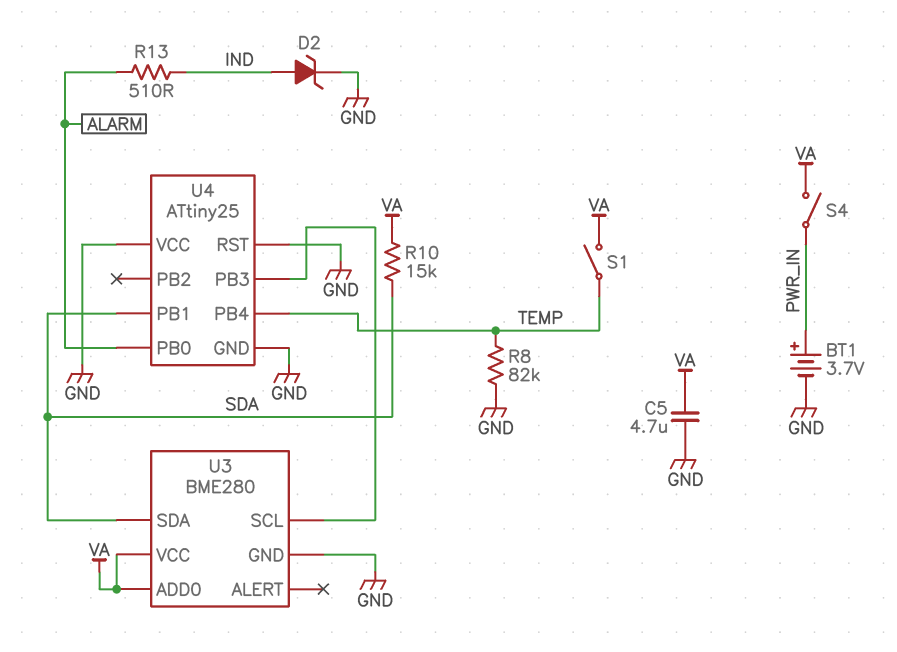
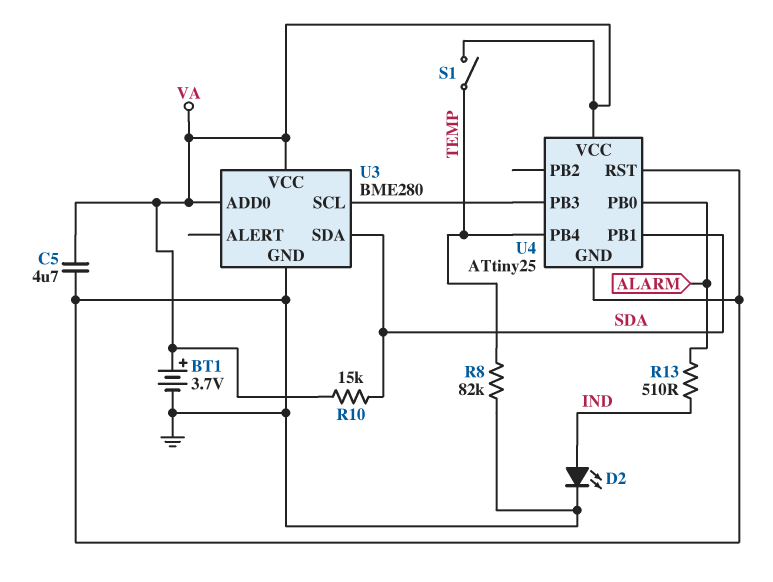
BT1: 3.7V (plus PWR_IN, minus GND) -> 3.7V (plus VA, minus GND)
D2: zener (A IND, K GND) -> LED (A IND, K GND)
S4: switch (PWR_IN, VA) -> none
U4 pin VCC: GND -> VA

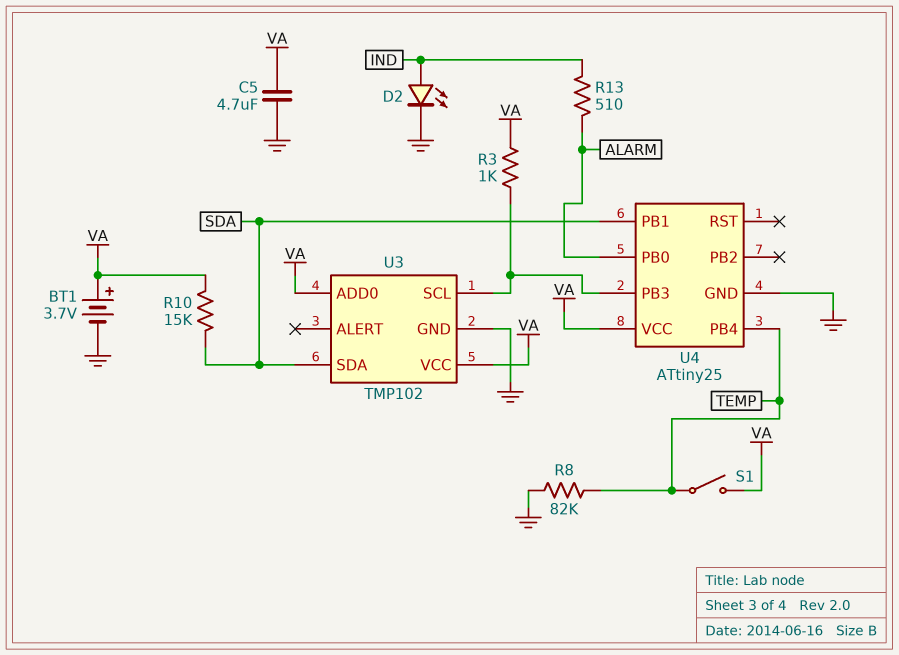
R3: none -> 1k (U3/SCL, VA)
U3: BME280 -> TMP102
U4 pin RST: GND -> none

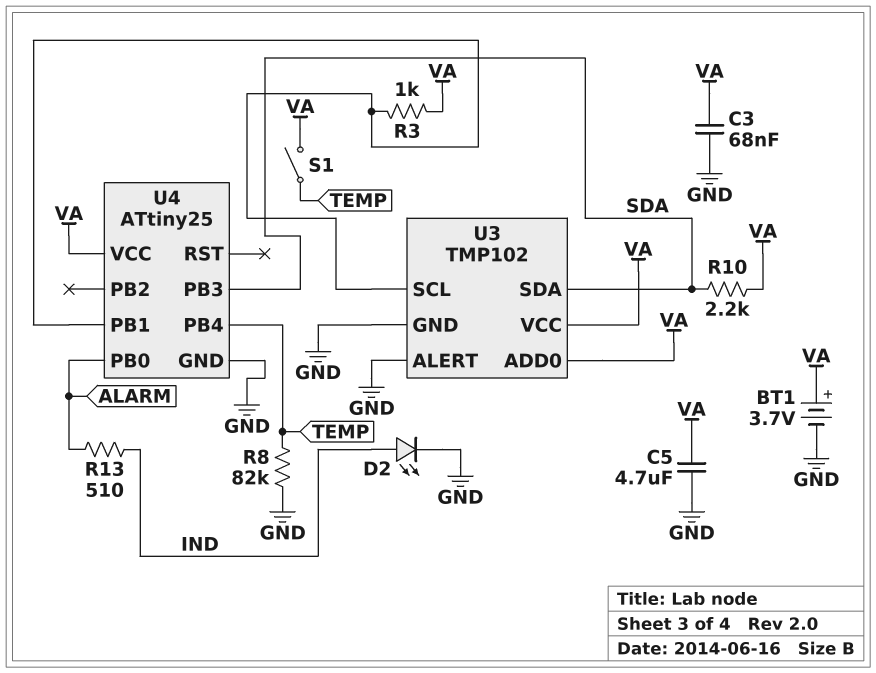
C3: none -> 68nF (GND, VA)
R10: 15k (SDA, VA) -> 2.2k (SDA, VA)
U3 pin ALERT: none -> GND
U4 pin PB1: SDA -> U3/SCL
U4 pin PB3: U3/SCL -> SDA

